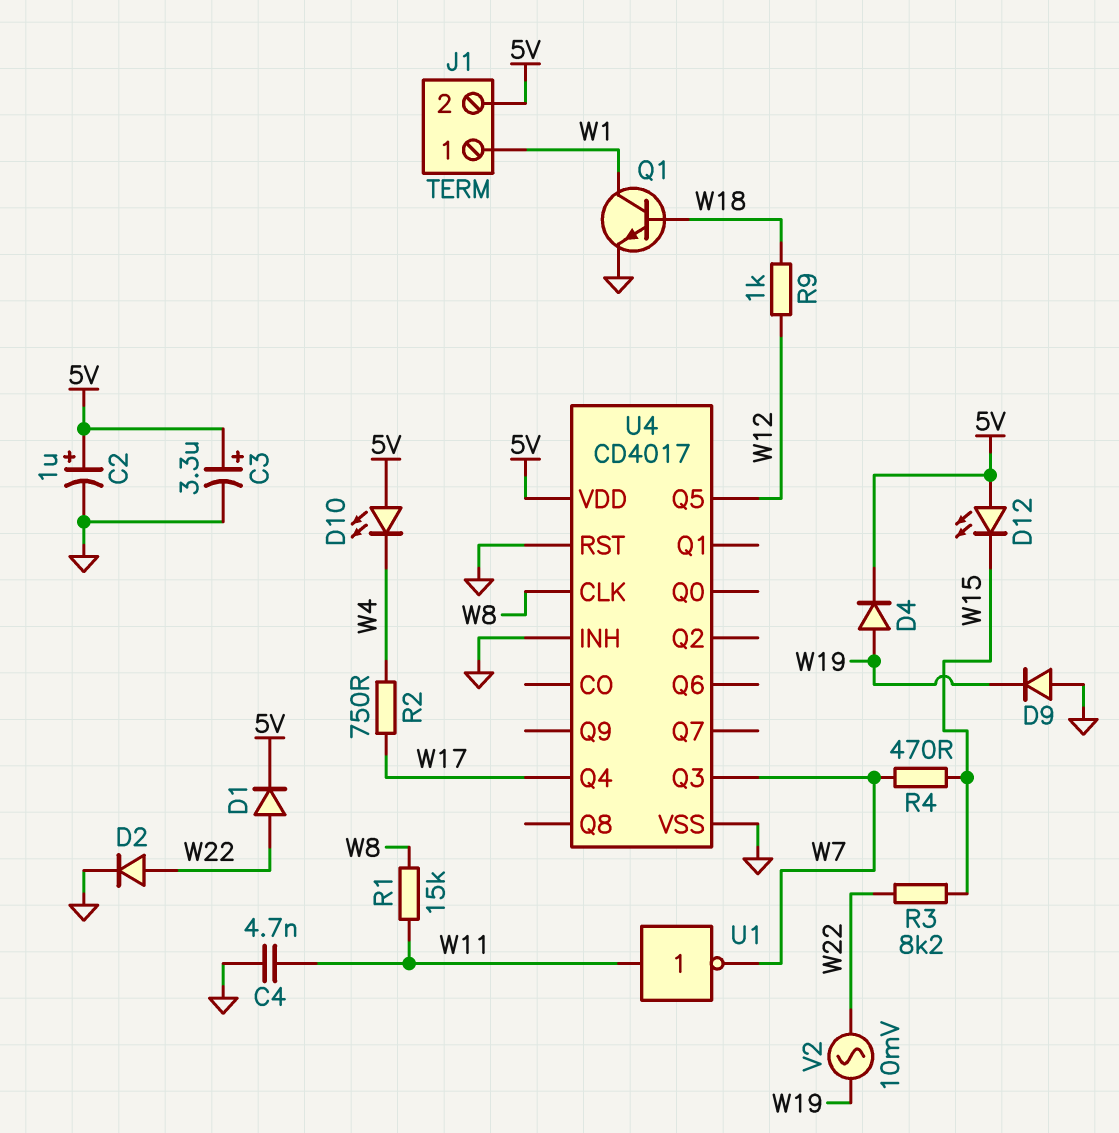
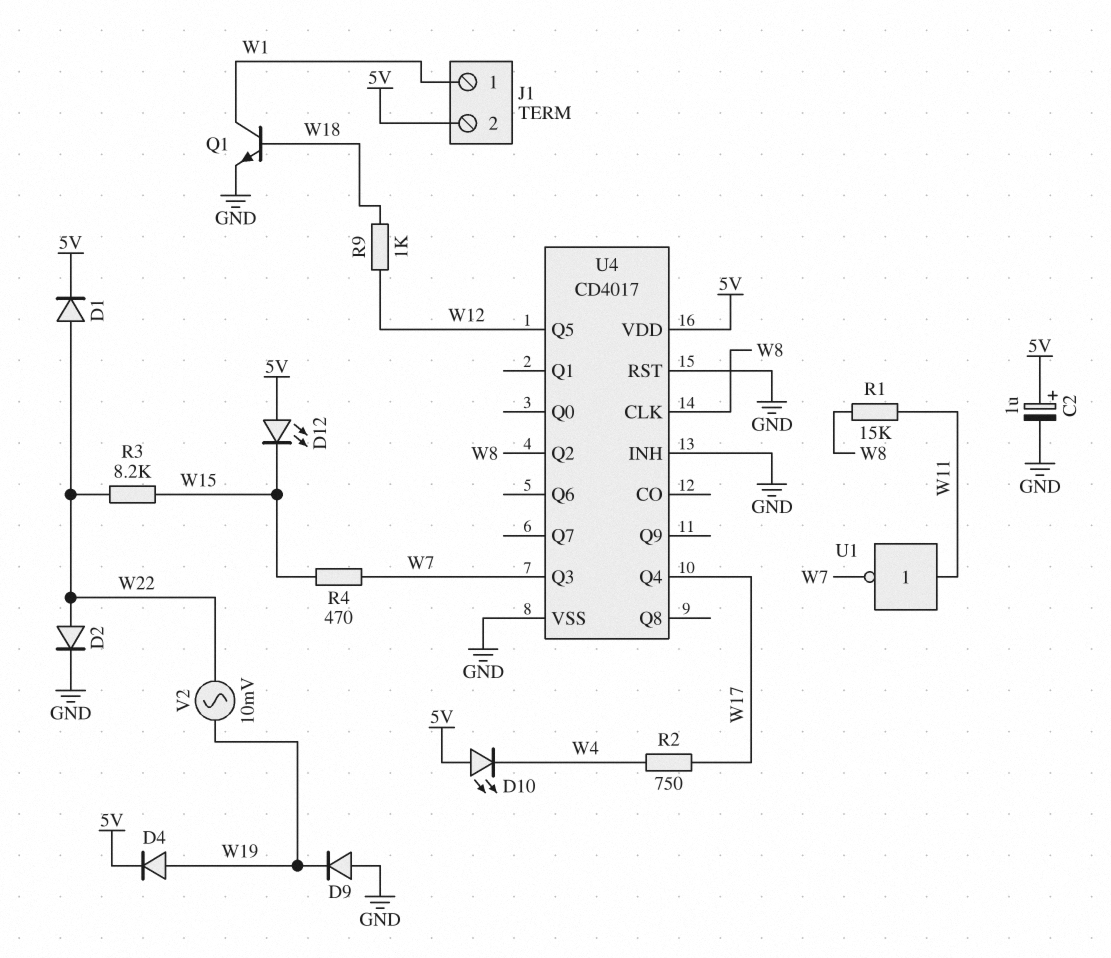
C3: 3.3uF (plus 5V, minus GND) -> none
C4: 4.7nF (GND, W11) -> none
U4 pin Q2: none -> W8

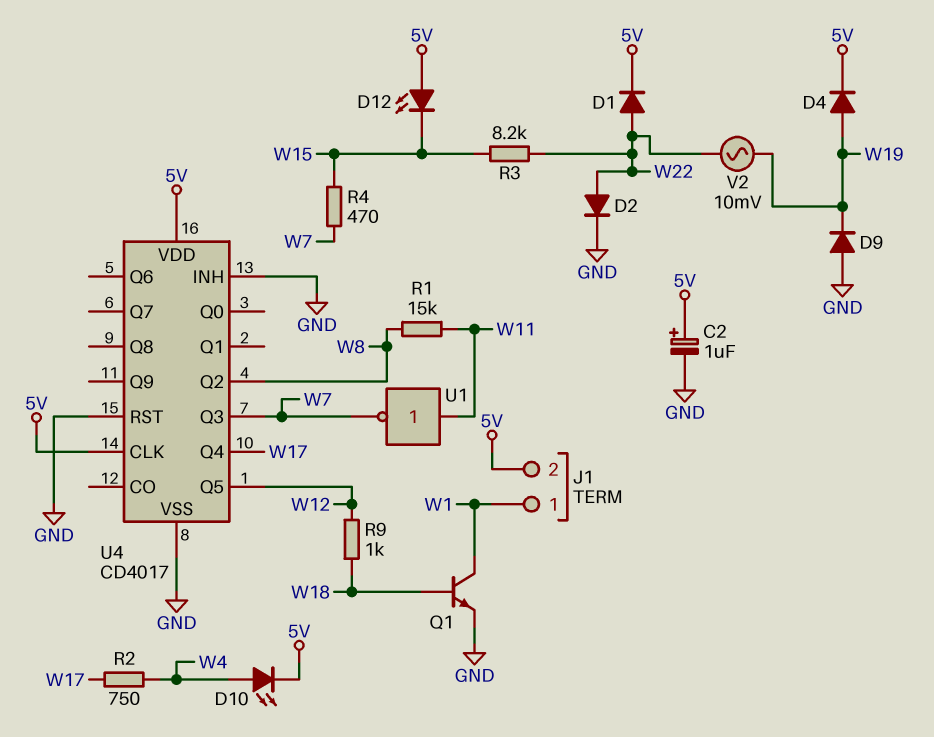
D10: LED (A 5V, K W4) -> LED (A W4, K 5V)
U4 pin CLK: W8 -> 5V

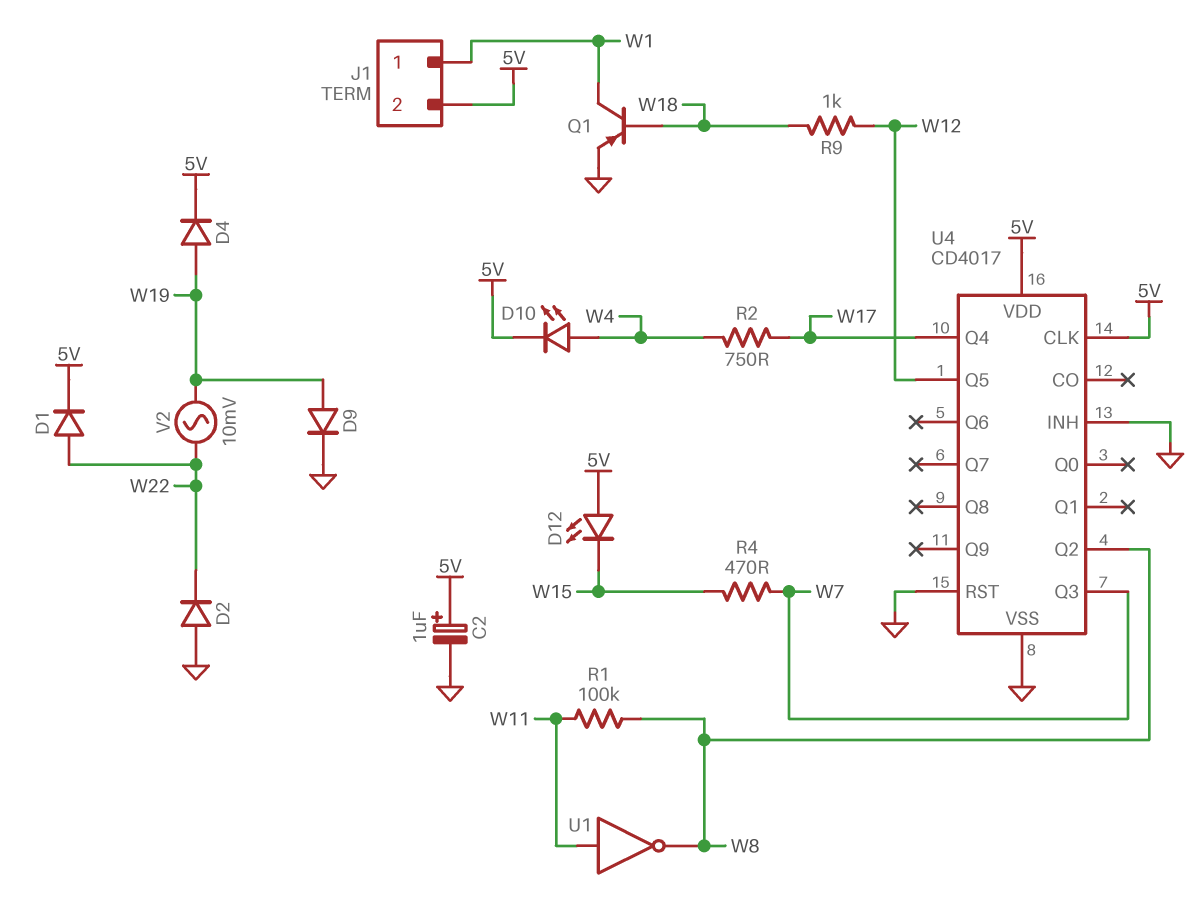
D2: diode (A W22, K GND) -> diode (A GND, K W22)
D9: diode (A GND, K W19) -> diode (A W19, K GND)
Q1: NPN (B W18, C W1, E GND) -> PNP (B W18, C W1, E GND)
R1: 15k (W8, W11) -> 100k (W8, W11)
R3: 8.2k (W15, W22) -> none
U1: NOT (in W11, out W7) -> NOT (in W11, out W8)

